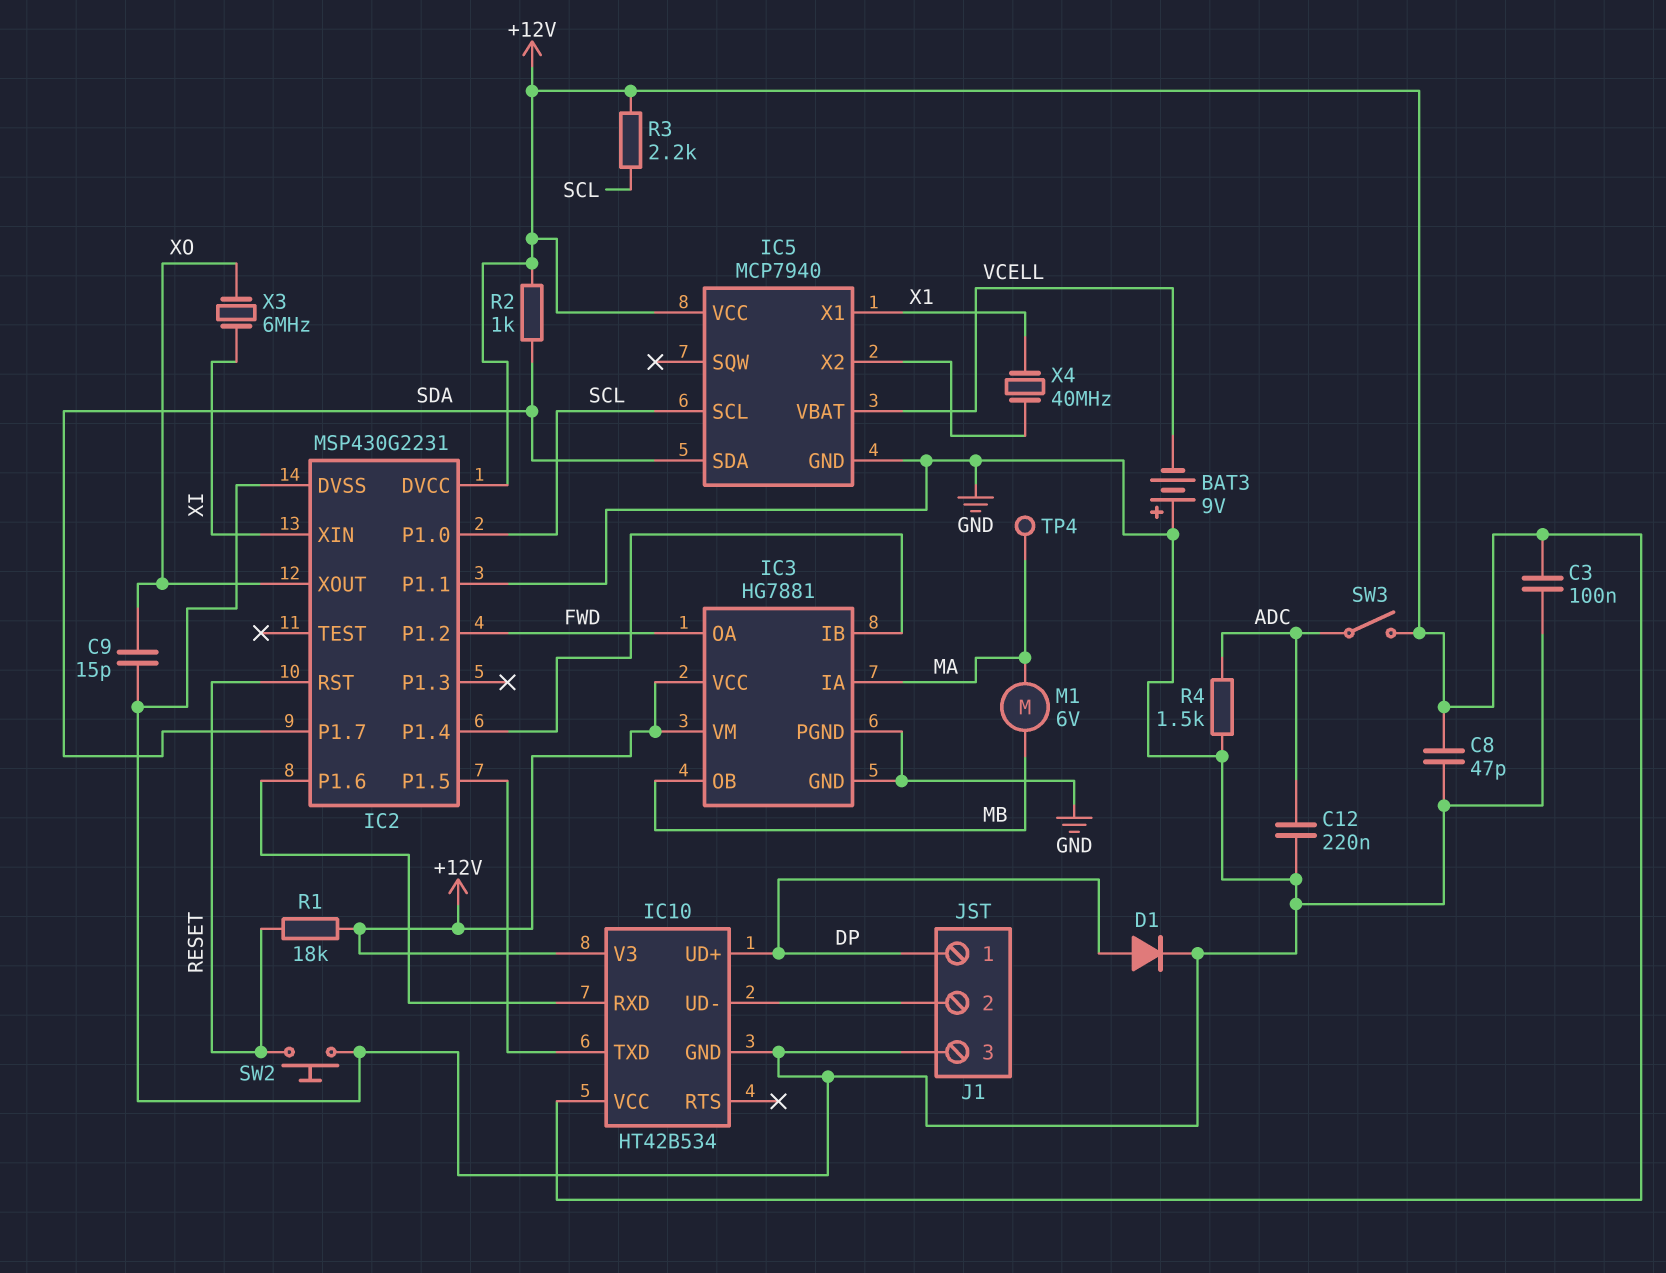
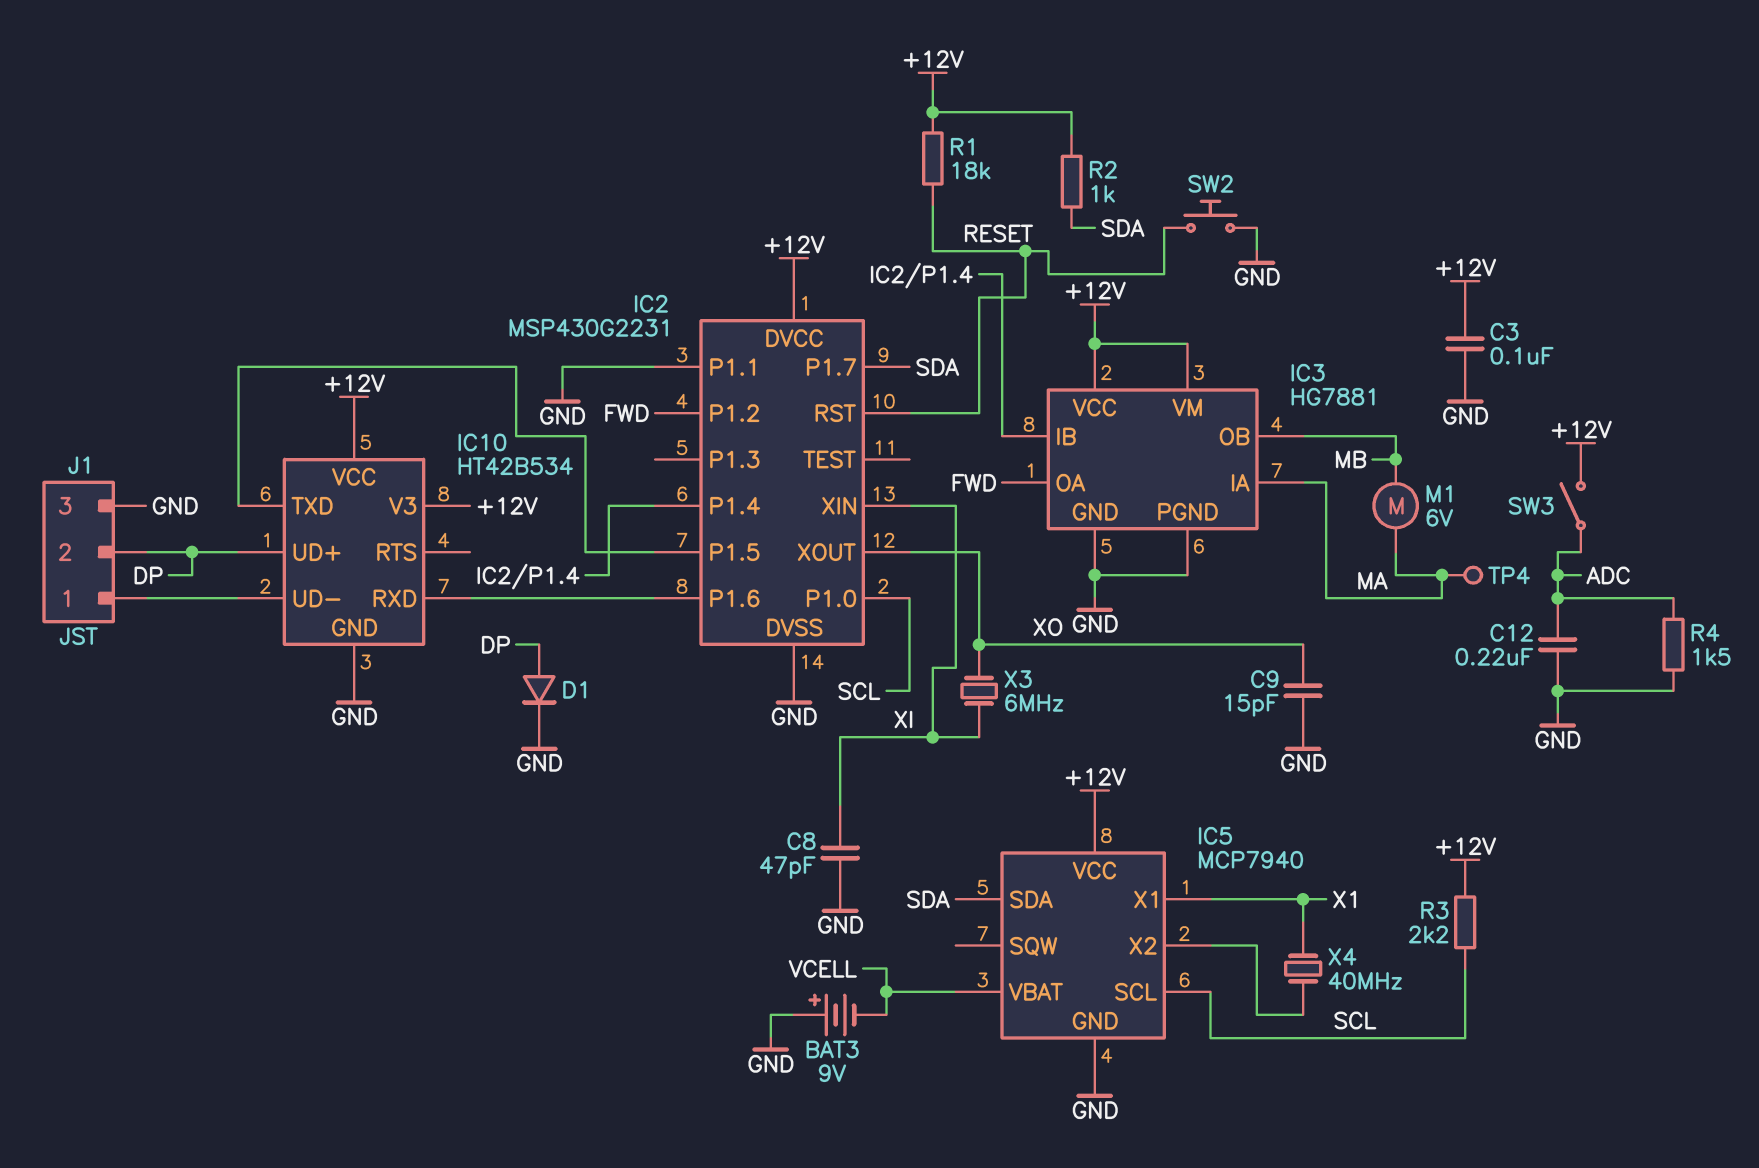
C8: 47pF (+12V, GND) -> 47pF (GND, XI)
J1 pin 1: DP -> IC10/UD-
J1 pin 2: IC10/UD- -> DP

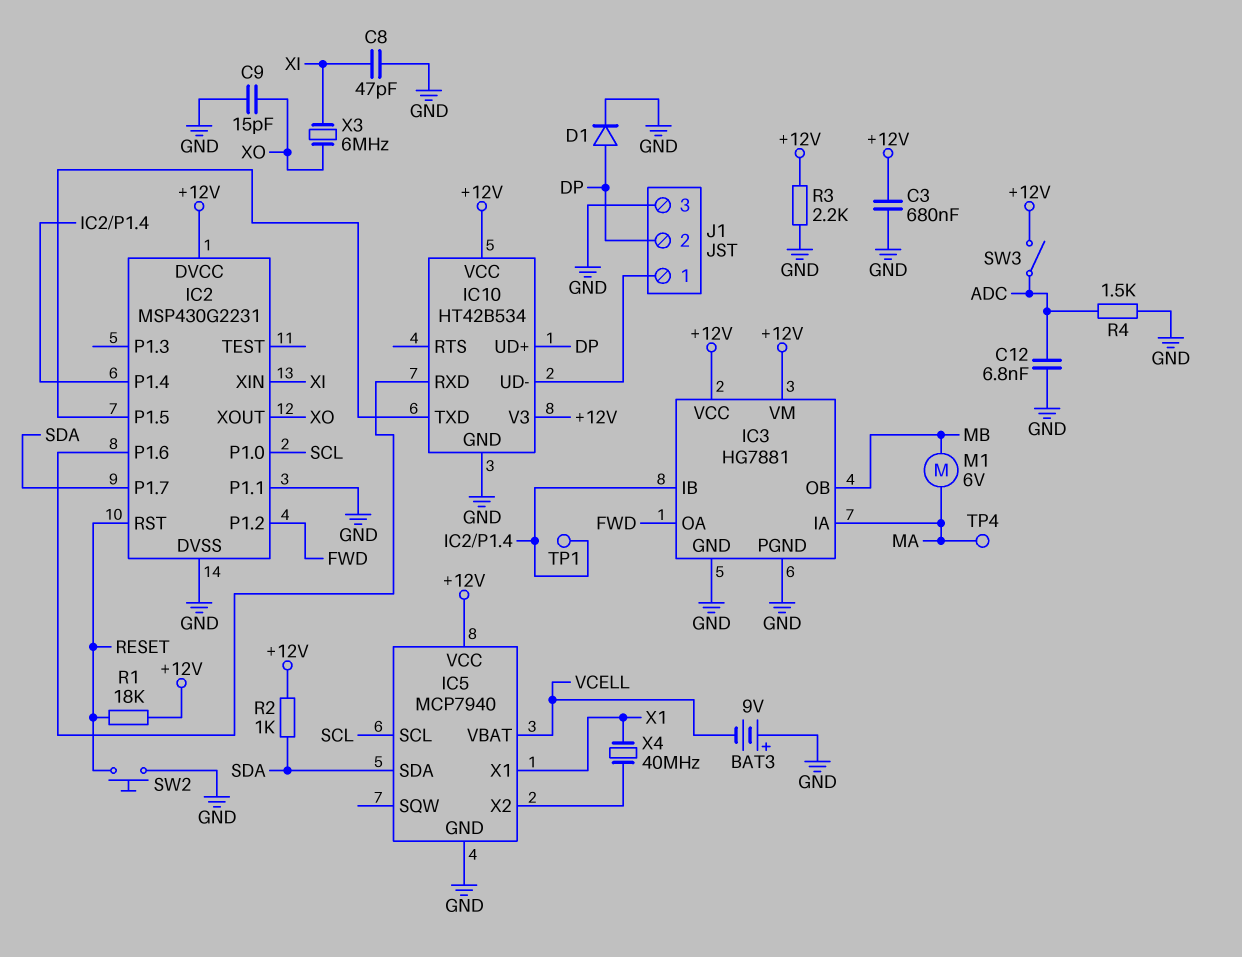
C3: 100nF (+12V, GND) -> 680nF (+12V, GND)
C12: 220nF (ADC, GND) -> 6.8nF (ADC, GND)
R3: 2.2k (+12V, SCL) -> 2.2k (+12V, GND)
TP1: none -> test point (IC2/P1.4)

